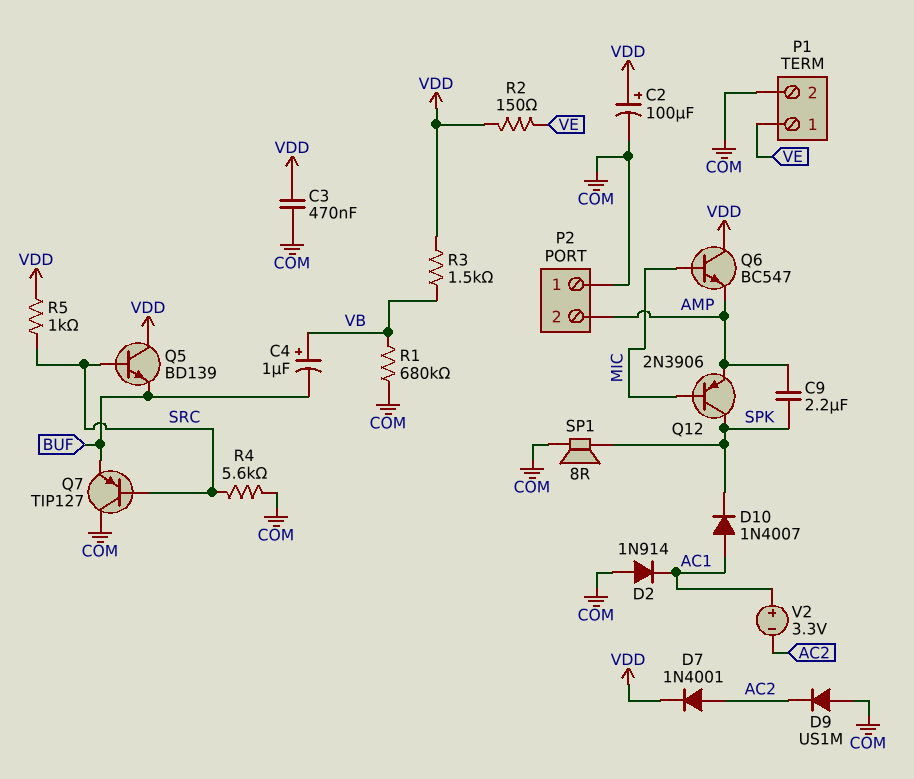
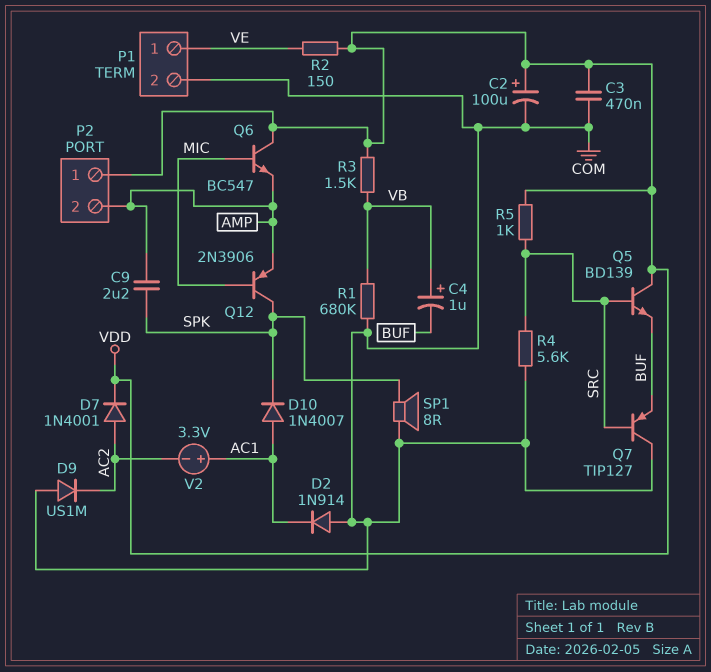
P2 pin 1: COM -> VDD

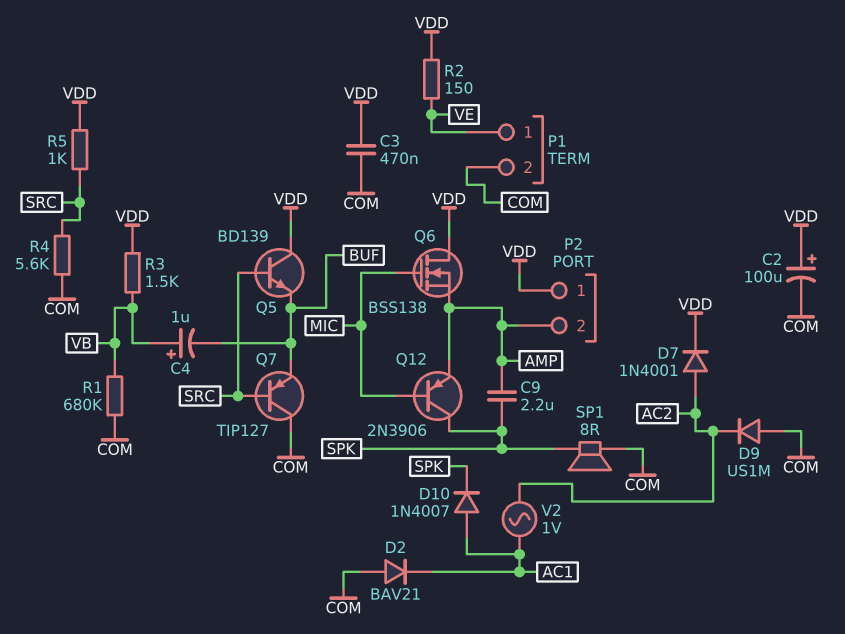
D2: diode 1N914 (A COM, K AC1) -> diode BAV21 (A COM, K AC1)
Q6: NPN BC547 (B MIC, C VDD, E AMP) -> NMOS BSS138 (G MIC, D VDD, S AMP)
V2: 3.3V (plus AC1, minus AC2) -> AC 1V (AC1, AC2)

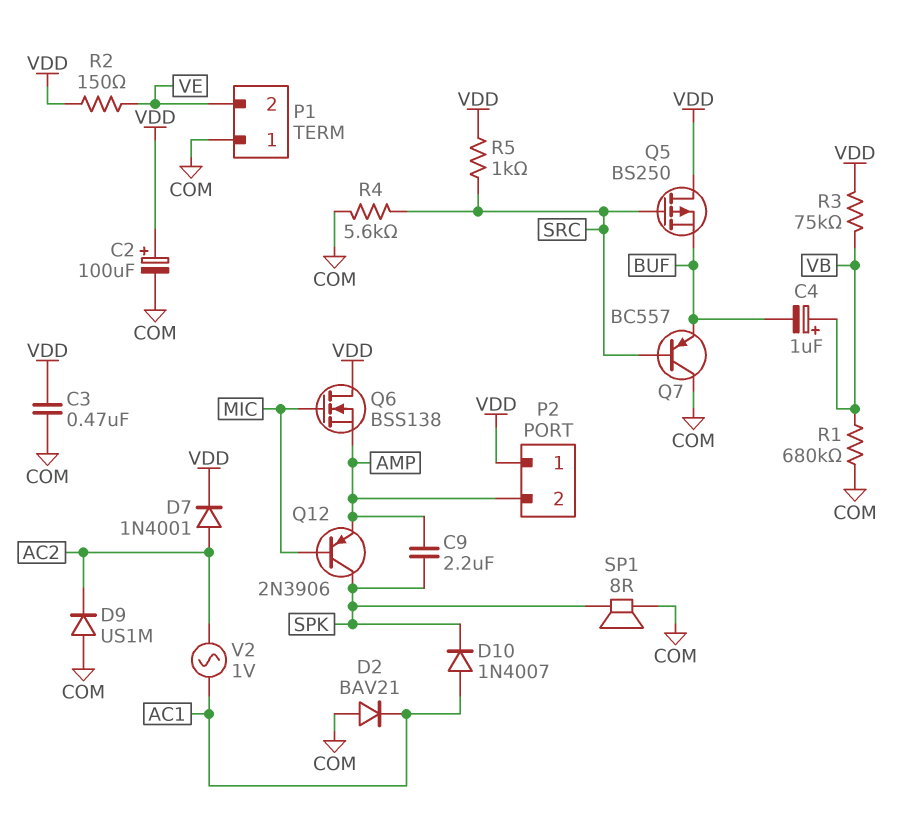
P1 pin 1: VE -> COM
P1 pin 2: COM -> VE
Q5: NPN BD139 (B SRC, C VDD, E BUF) -> PMOS BS250 (G SRC, D VDD, S BUF)
Q7: PNP TIP127 (B SRC, C COM, E BUF) -> PNP BC557 (B SRC, C COM, E BUF)
R3: 1.5k (VB, VDD) -> 75k (VB, VDD)

